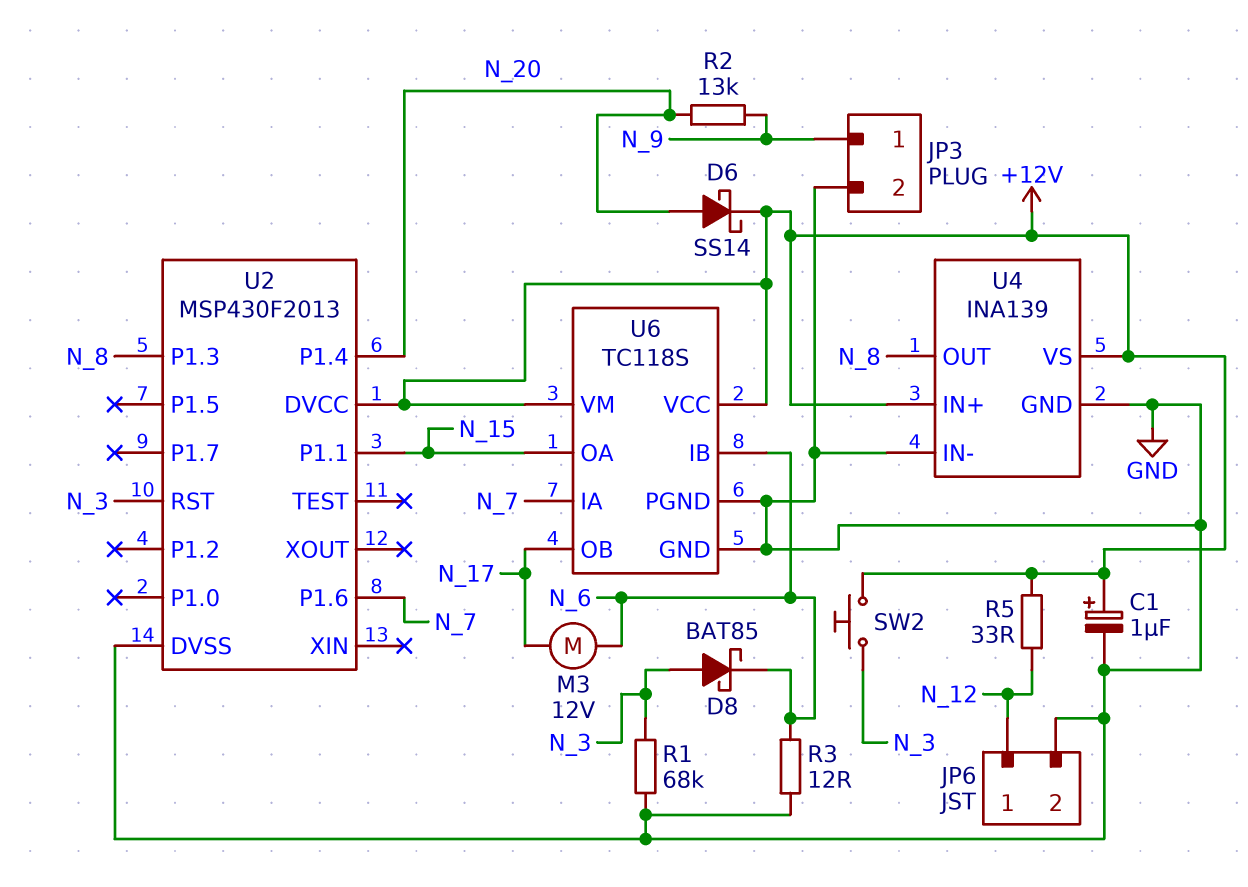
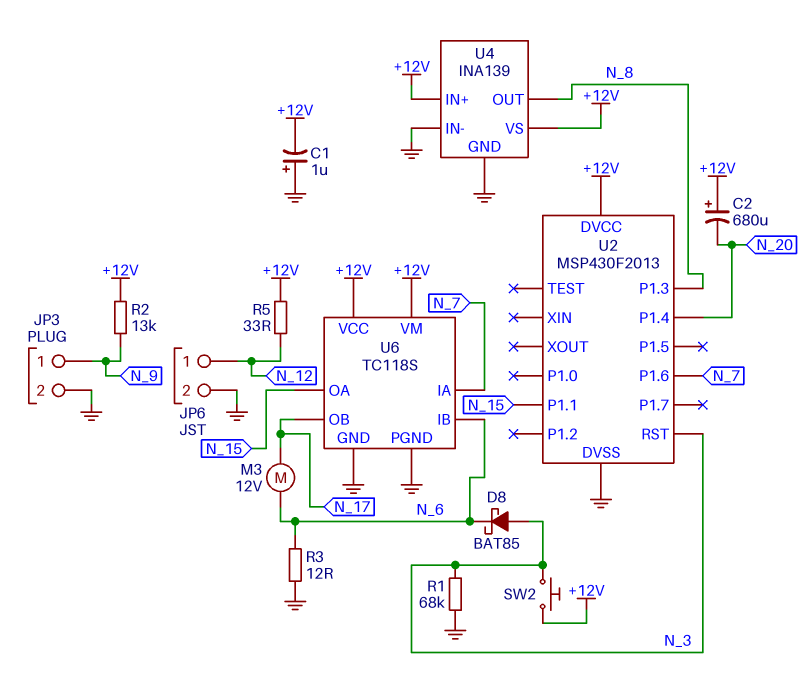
C1: 1uF (plus +12V, minus GND) -> 1uF (plus GND, minus +12V)
C2: none -> 680uF (plus +12V, minus N_20)
D6: schottky SS14 (A N_20, K +12V) -> none
R2: 13k (N_9, N_20) -> 13k (+12V, N_9)

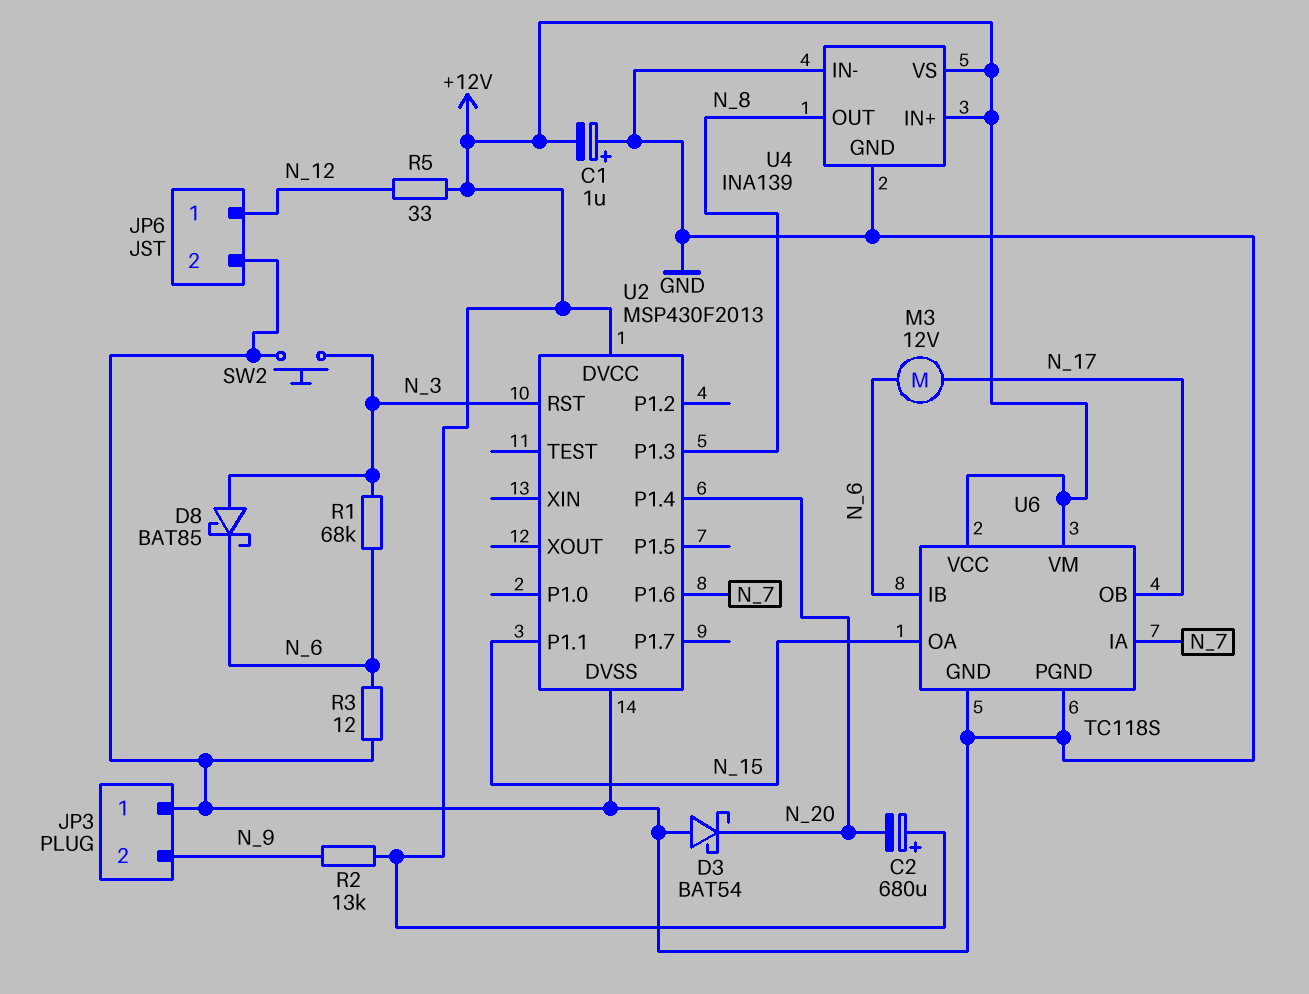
D3: none -> schottky BAT54 (A GND, K N_20)
JP3 pin 1: N_9 -> GND
JP3 pin 2: GND -> N_9
R1: 68k (GND, N_3) -> 68k (N_3, N_6)
SW2: button (+12V, N_3) -> button (GND, N_3)

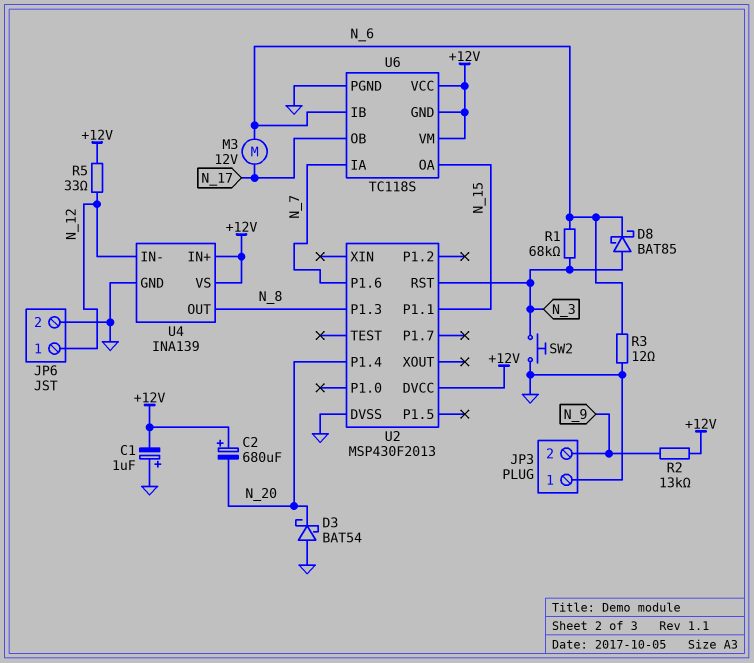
U4 pin IN-: GND -> N_12
U6 pin GND: GND -> +12V

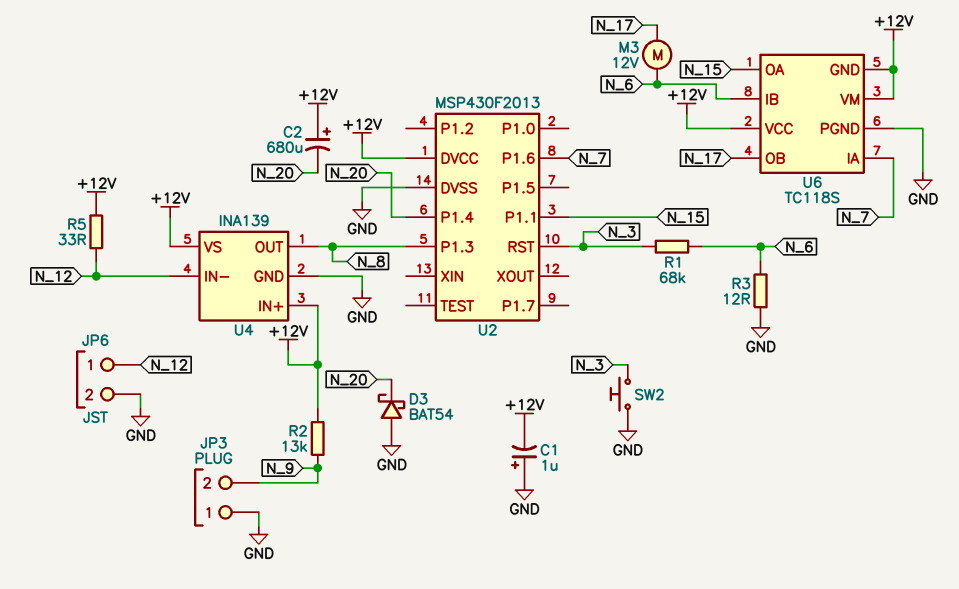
D8: schottky BAT85 (A N_3, K N_6) -> none

